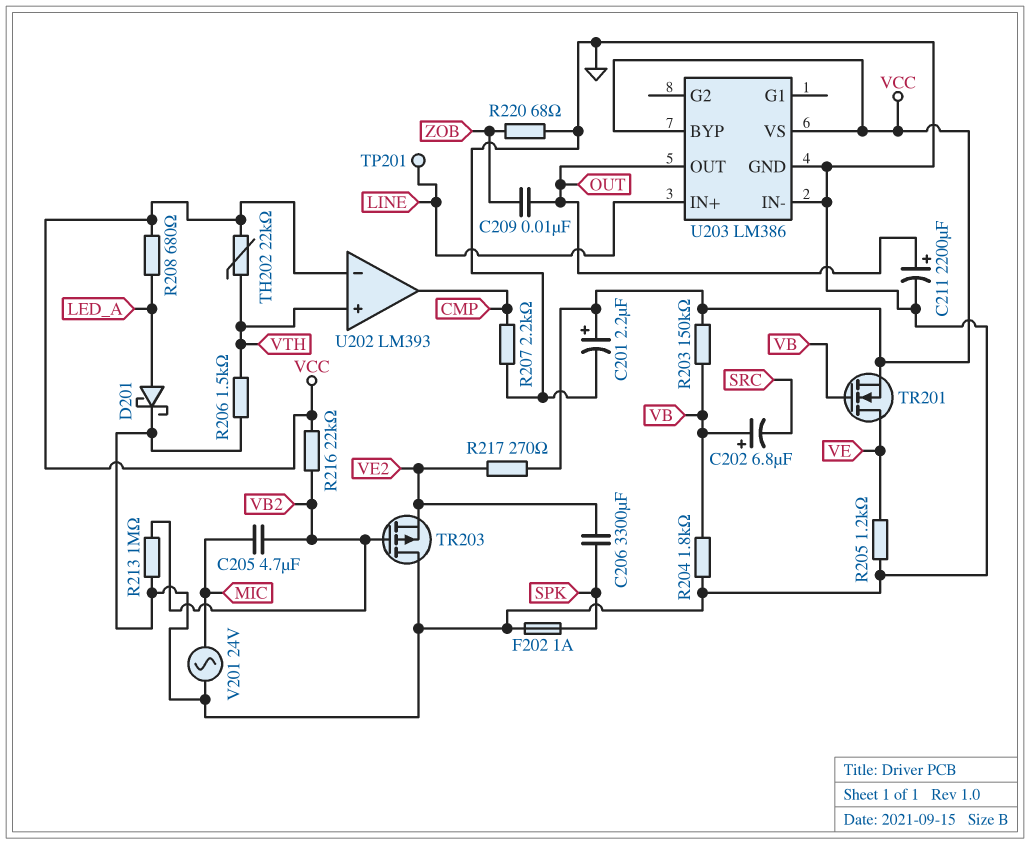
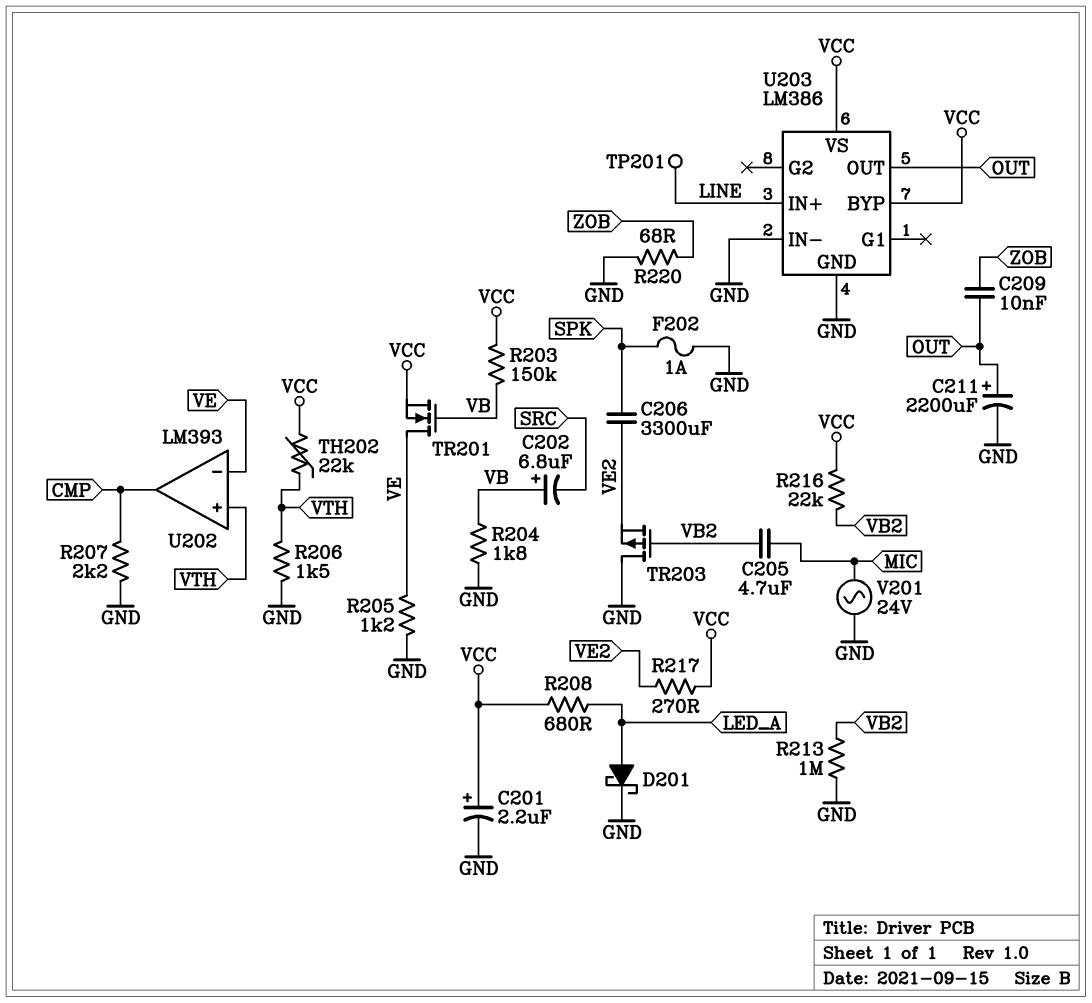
U202 pin in-: VCC -> VE

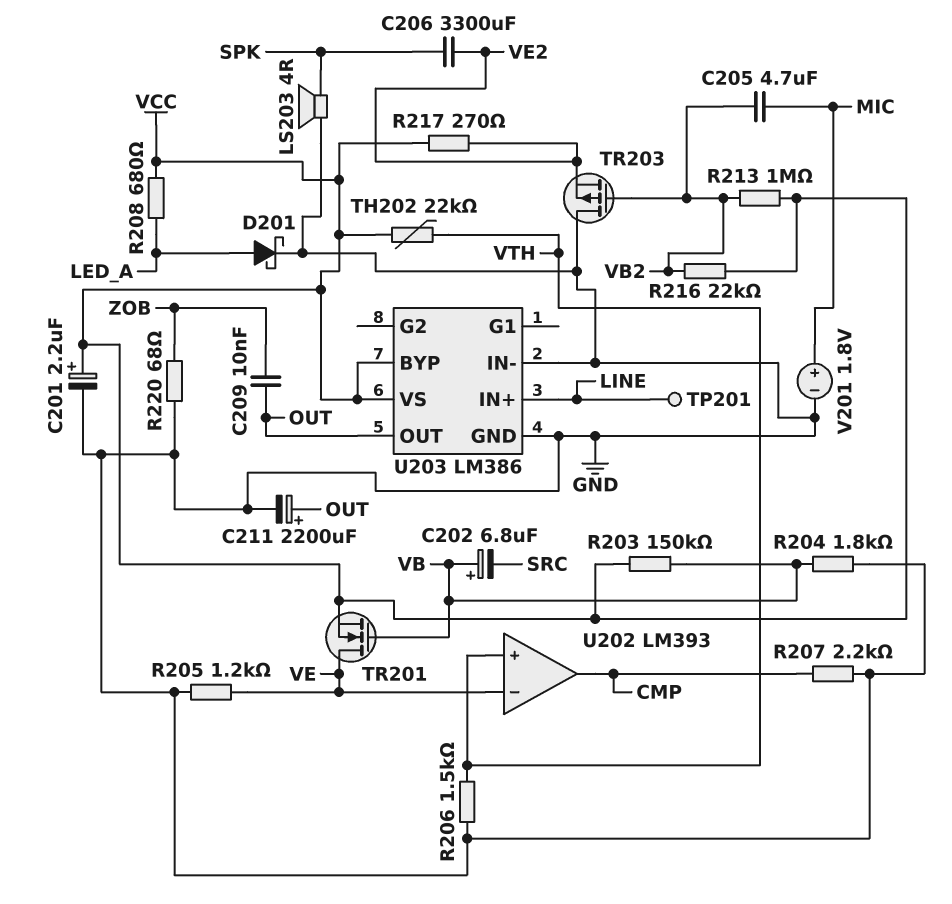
F202: 1A (GND, SPK) -> none
LS203: none -> speaker 4R (GND, SPK)
R213: 1M (GND, VB2) -> 1M (VB2, VCC)
V201: AC 24V (GND, MIC) -> 1.8V (plus MIC, minus GND)

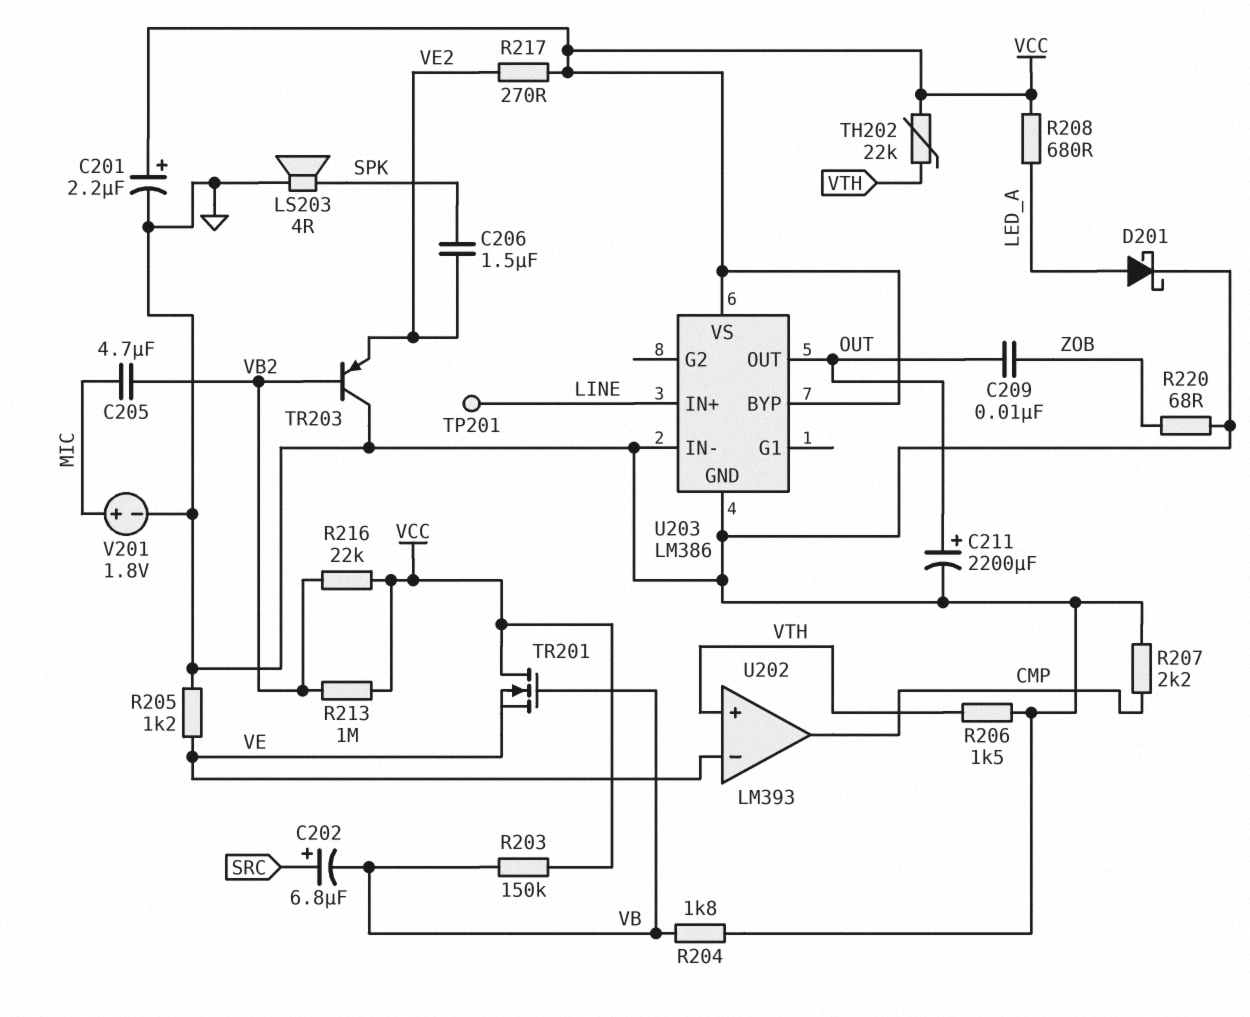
C202: 6.8uF (plus VB, minus SRC) -> 6.8uF (plus SRC, minus VB)
C206: 3300uF (SPK, VE2) -> 1.5uF (SPK, VE2)
TR201: NMOS (G VB, D VE, S VCC) -> NMOS (G VB, D VCC, S VE)
TR203: PMOS (G VB2, D GND, S VE2) -> PNP (B VB2, C GND, E VE2)

